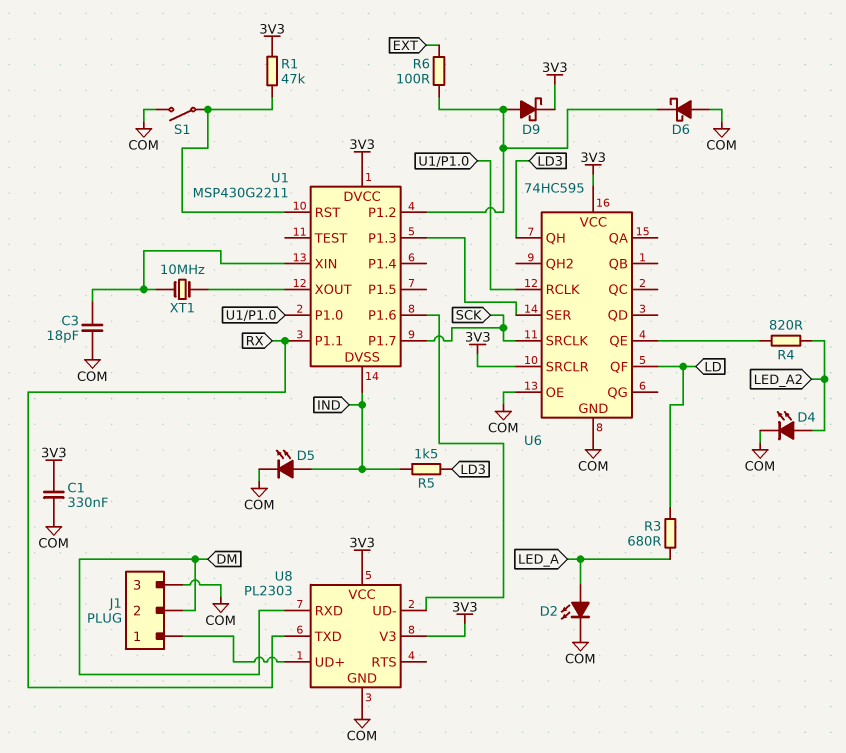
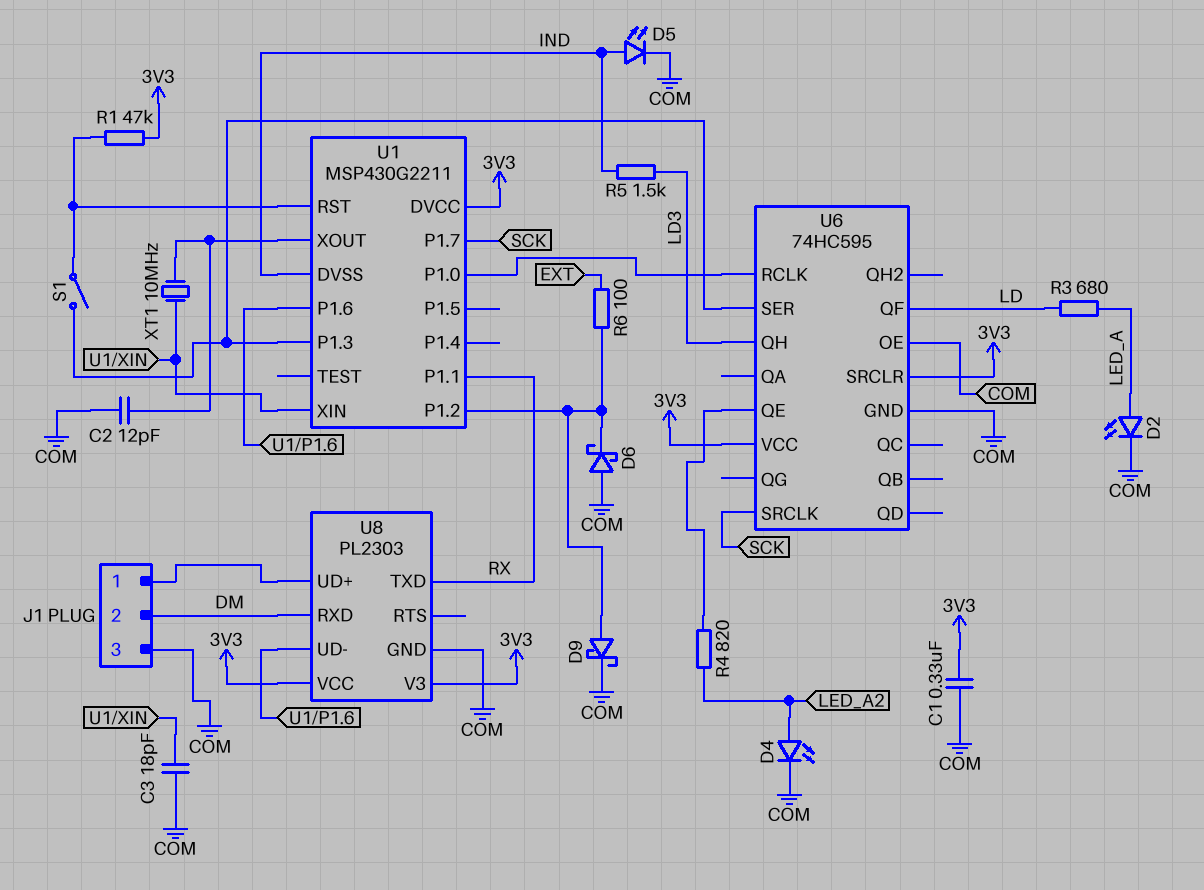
C2: none -> 12pF (COM, U1/XOUT)
D9: schottky (A U1/P1.2, K 3V3) -> schottky (A U1/P1.2, K COM)
S1: switch (COM, U1/RST) -> switch (U1/P1.3, U1/RST)

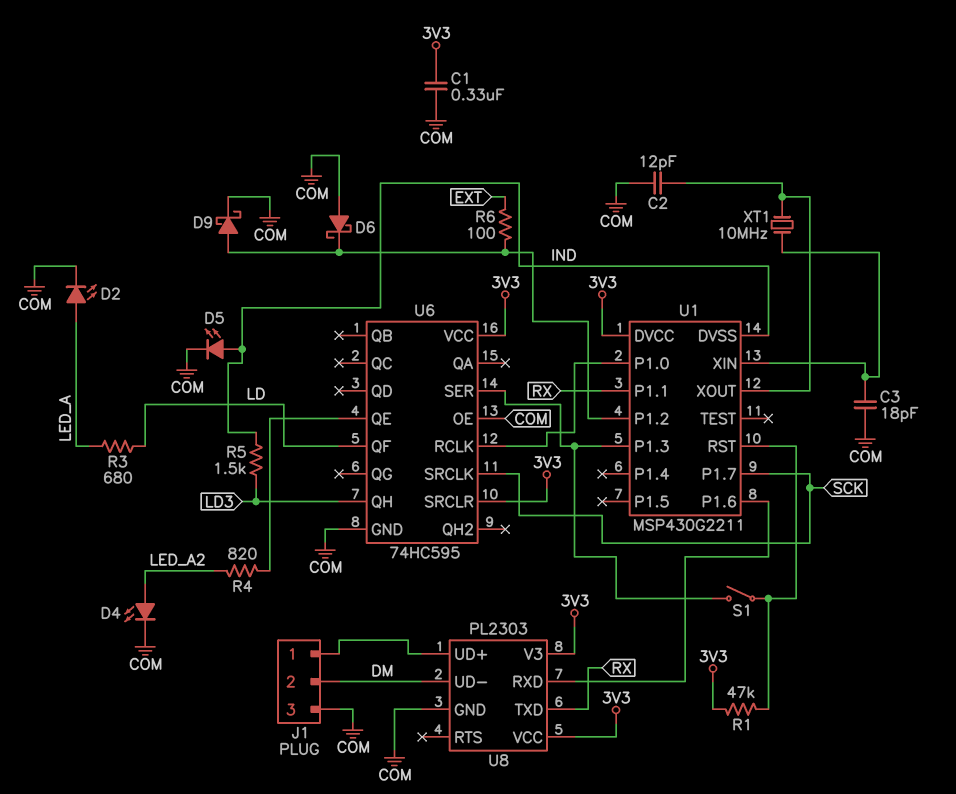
U8 pin RXD: DM -> U1/P1.6
U8 pin UD-: U1/P1.6 -> DM

